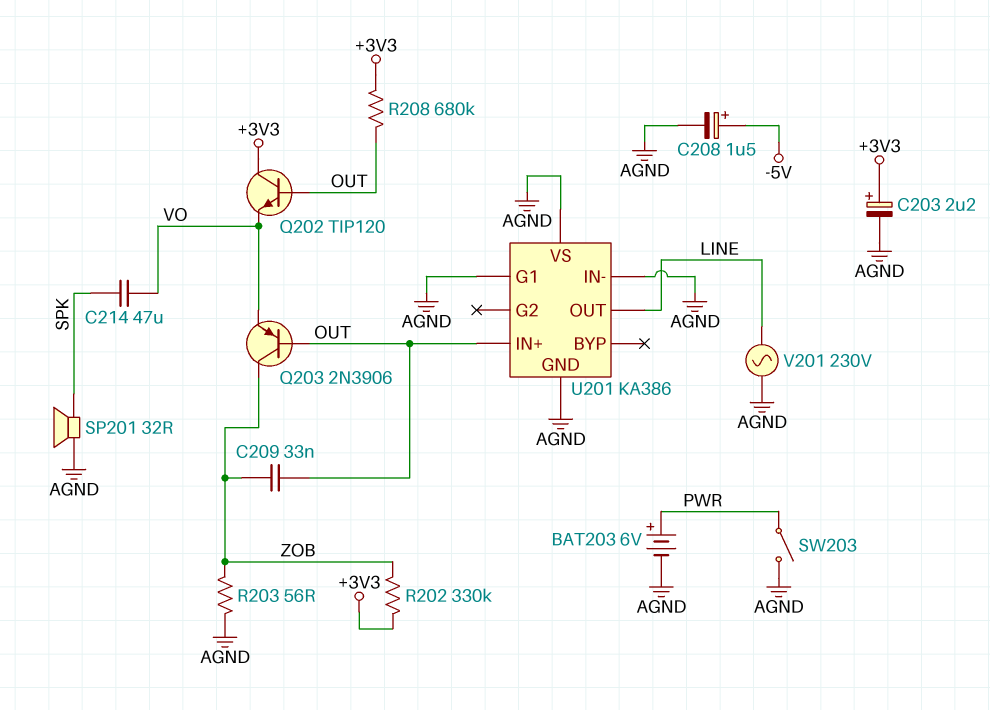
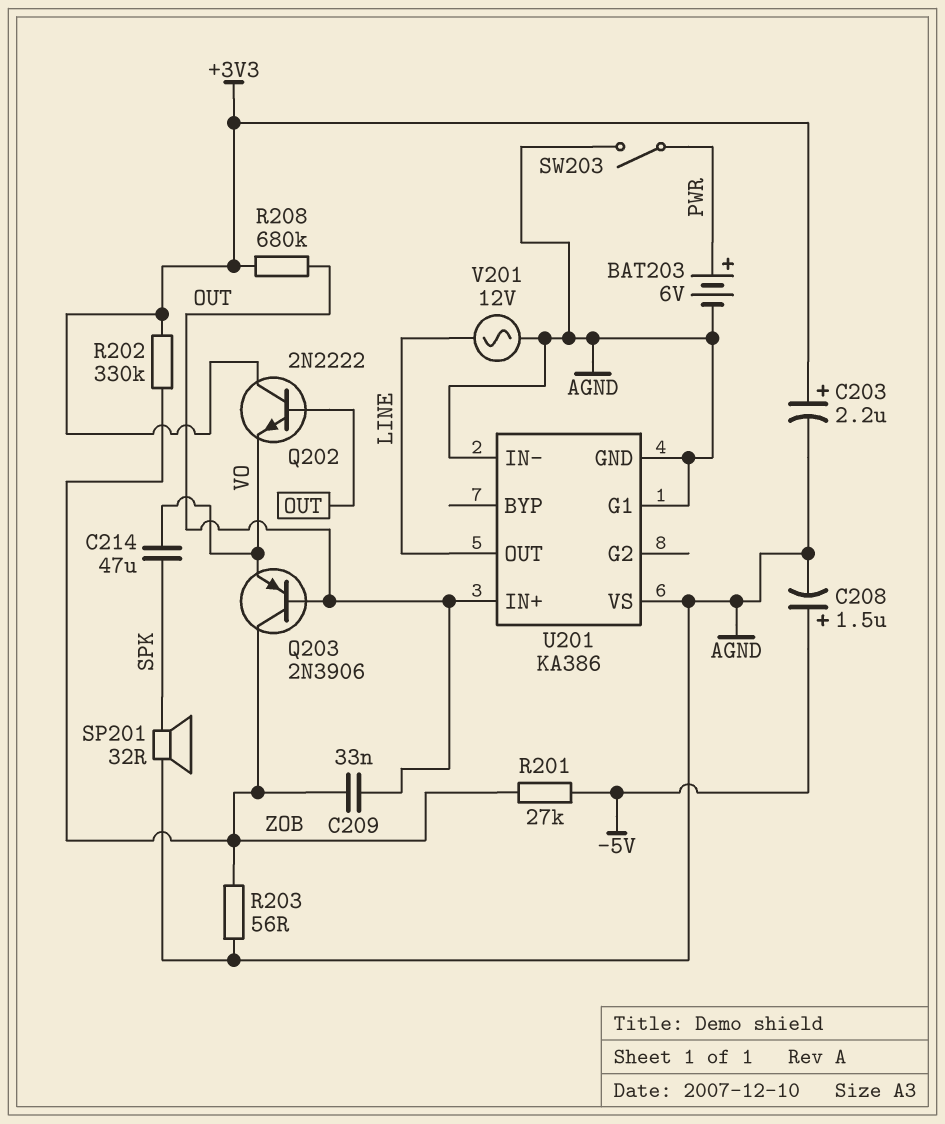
Q202: NPN TIP120 (B OUT, C +3V3, E VO) -> NPN 2N2222 (B OUT, C +3V3, E VO)
R201: none -> 27k (-5V, ZOB)
V201: AC 230V (AGND, LINE) -> AC 12V (AGND, LINE)

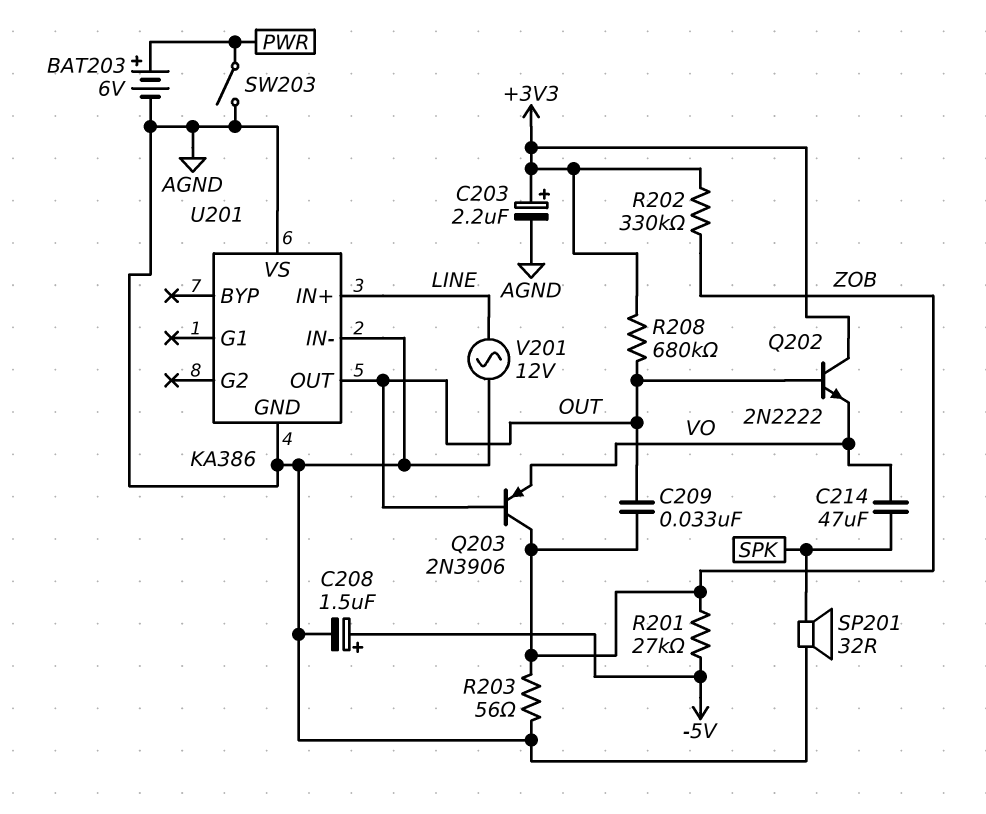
U201 pin G1: AGND -> none
U201 pin IN+: OUT -> LINE
U201 pin OUT: LINE -> OUT

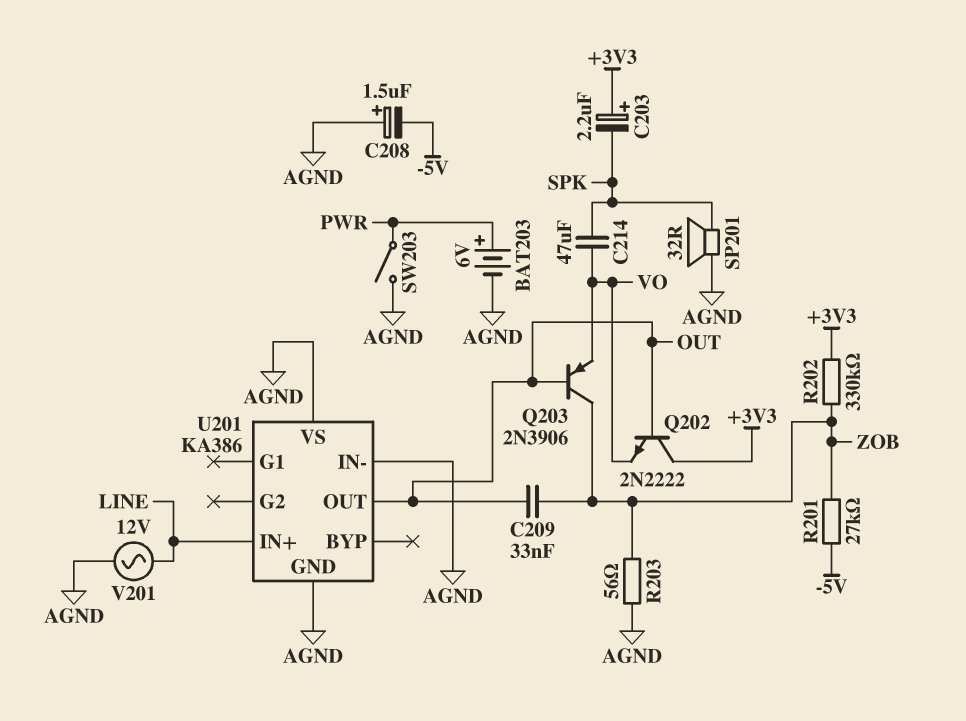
C203: 2.2uF (plus +3V3, minus AGND) -> 2.2uF (plus +3V3, minus SPK)
C208: 1.5uF (plus -5V, minus AGND) -> 1.5uF (plus AGND, minus -5V)
R208: 680k (+3V3, OUT) -> none

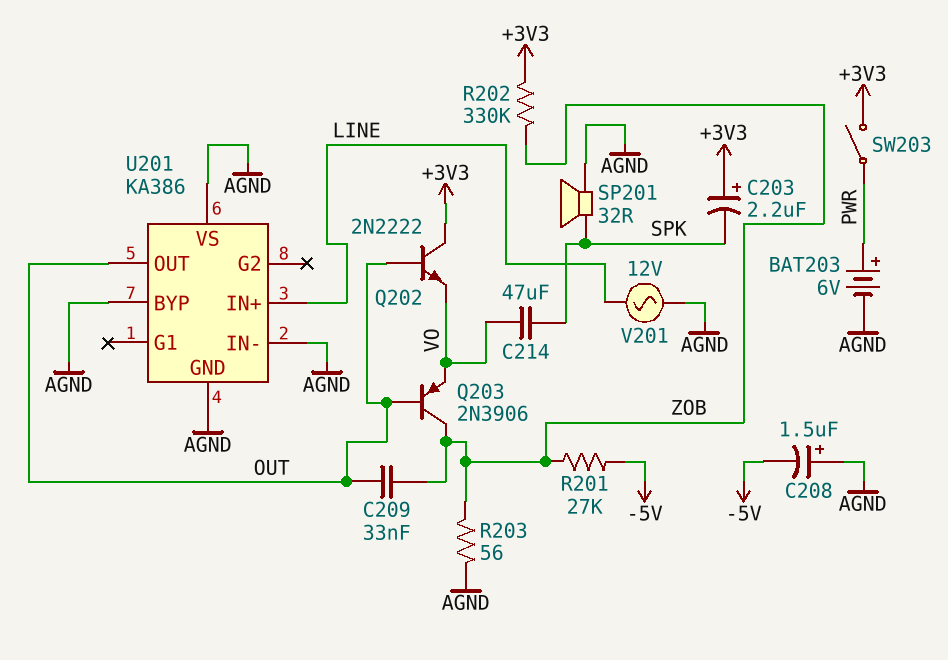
SW203: switch (AGND, PWR) -> switch (+3V3, PWR)
U201 pin BYP: none -> AGND

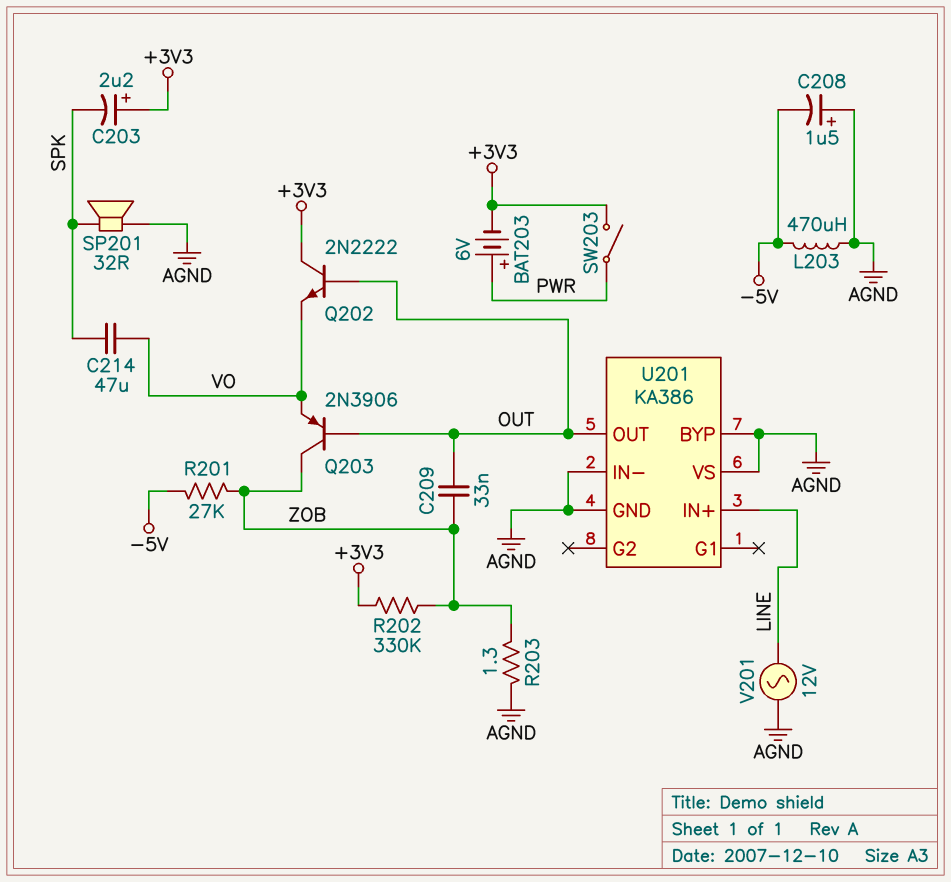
BAT203: 6V (plus PWR, minus AGND) -> 6V (plus PWR, minus +3V3)
L203: none -> 470uH (-5V, AGND)
R203: 56 (AGND, ZOB) -> 1.3 (AGND, ZOB)

